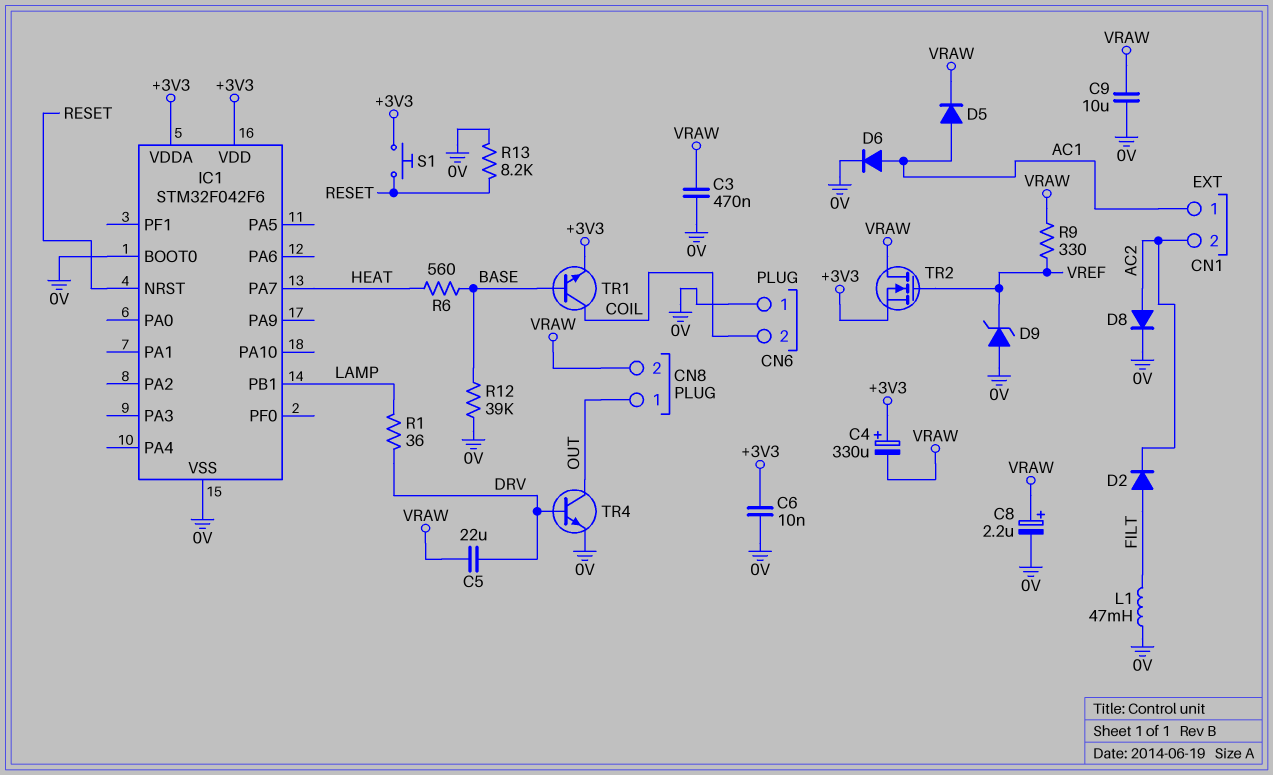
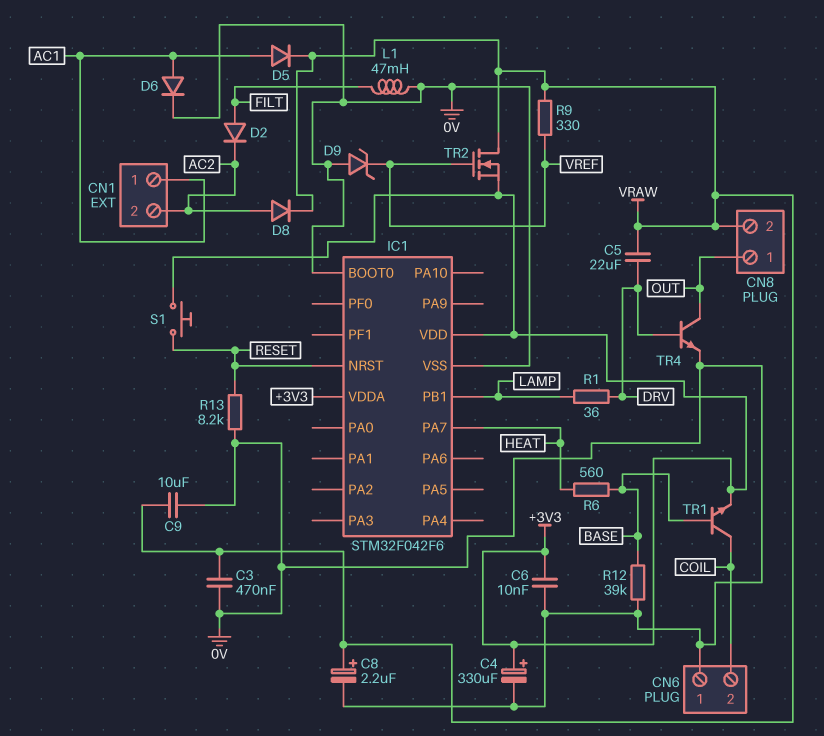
C4: 330uF (plus +3V3, minus VRAW) -> 330uF (plus +3V3, minus 0V)
D8: diode (A AC2, K 0V) -> diode (A AC2, K VRAW)

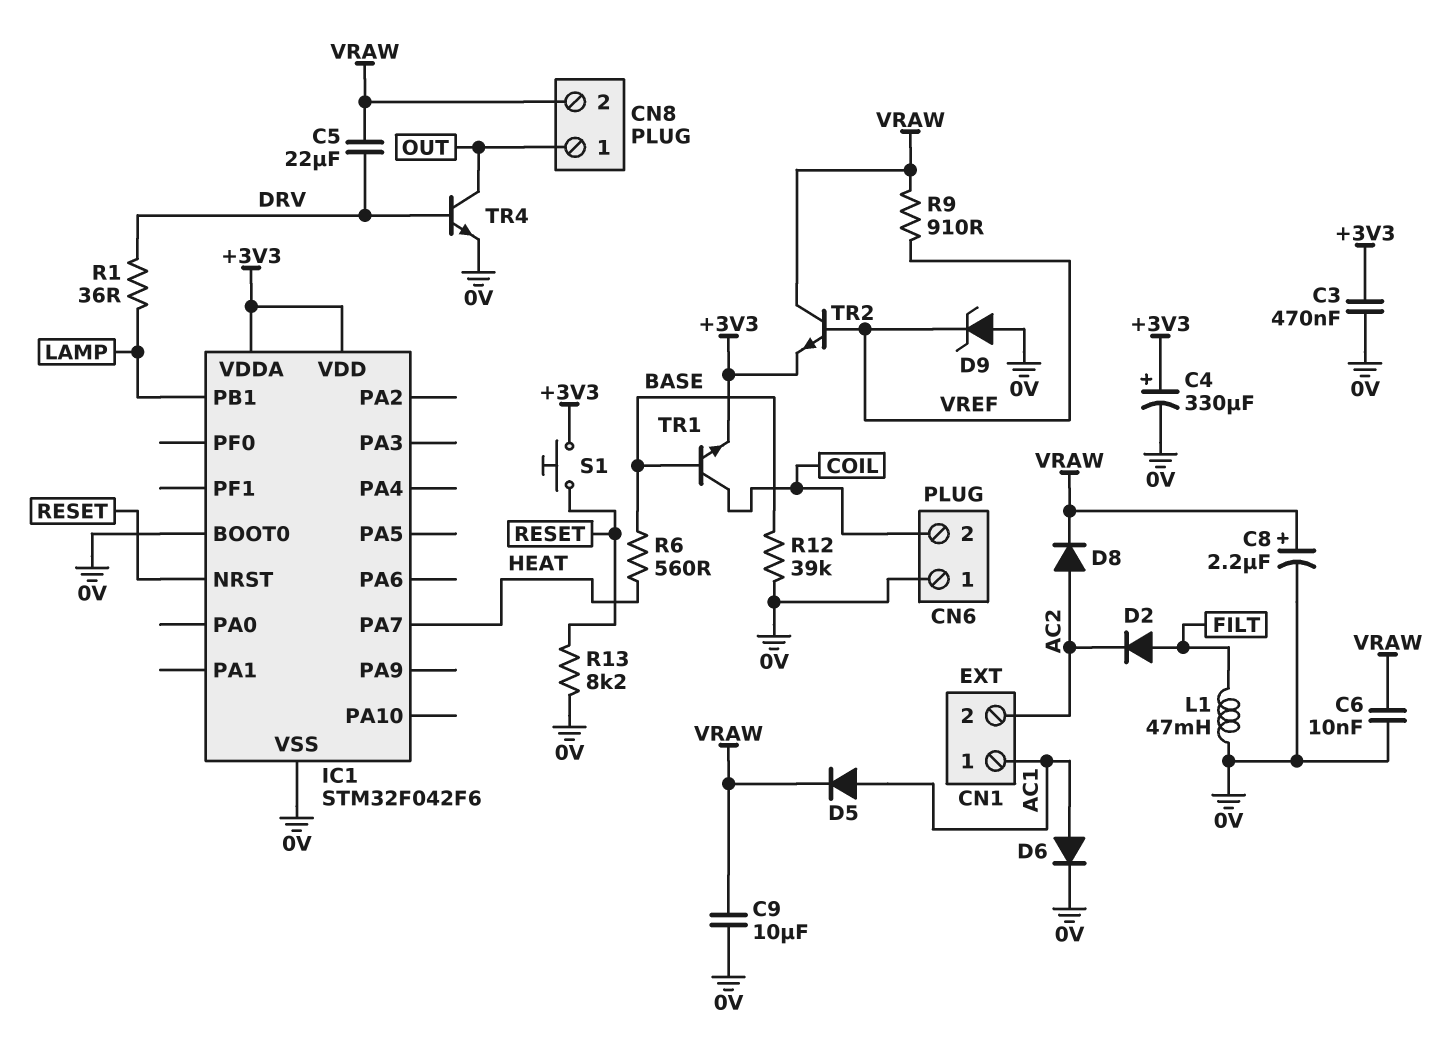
C3: 470nF (0V, VRAW) -> 470nF (+3V3, 0V)
C6: 10nF (+3V3, 0V) -> 10nF (0V, VRAW)
R9: 330 (VRAW, VREF) -> 910 (VRAW, VREF)
TR2: NMOS (G VREF, D VRAW, S +3V3) -> NPN (B VREF, C VRAW, E +3V3)

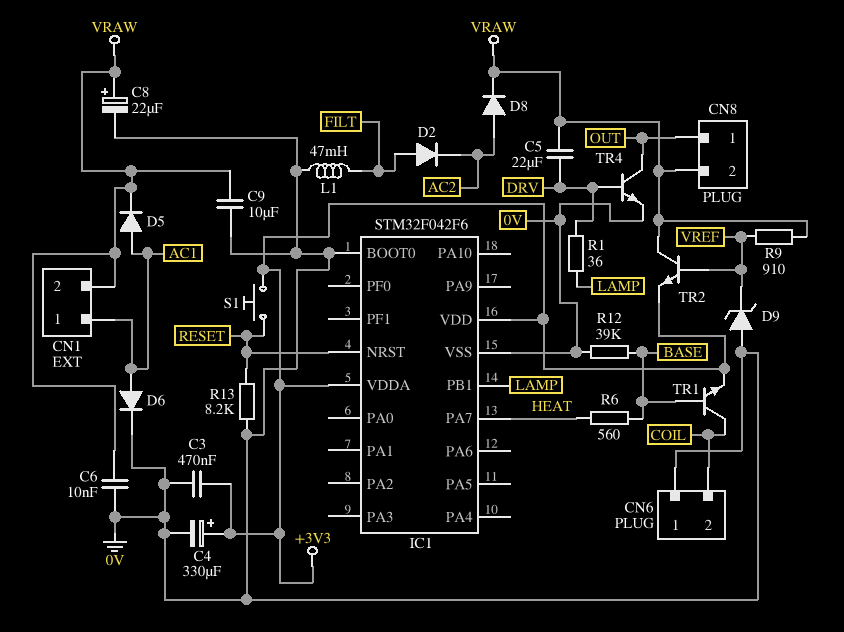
C8: 2.2uF (plus VRAW, minus 0V) -> 22uF (plus VRAW, minus 0V)
CN1 pin 2: AC2 -> VRAW

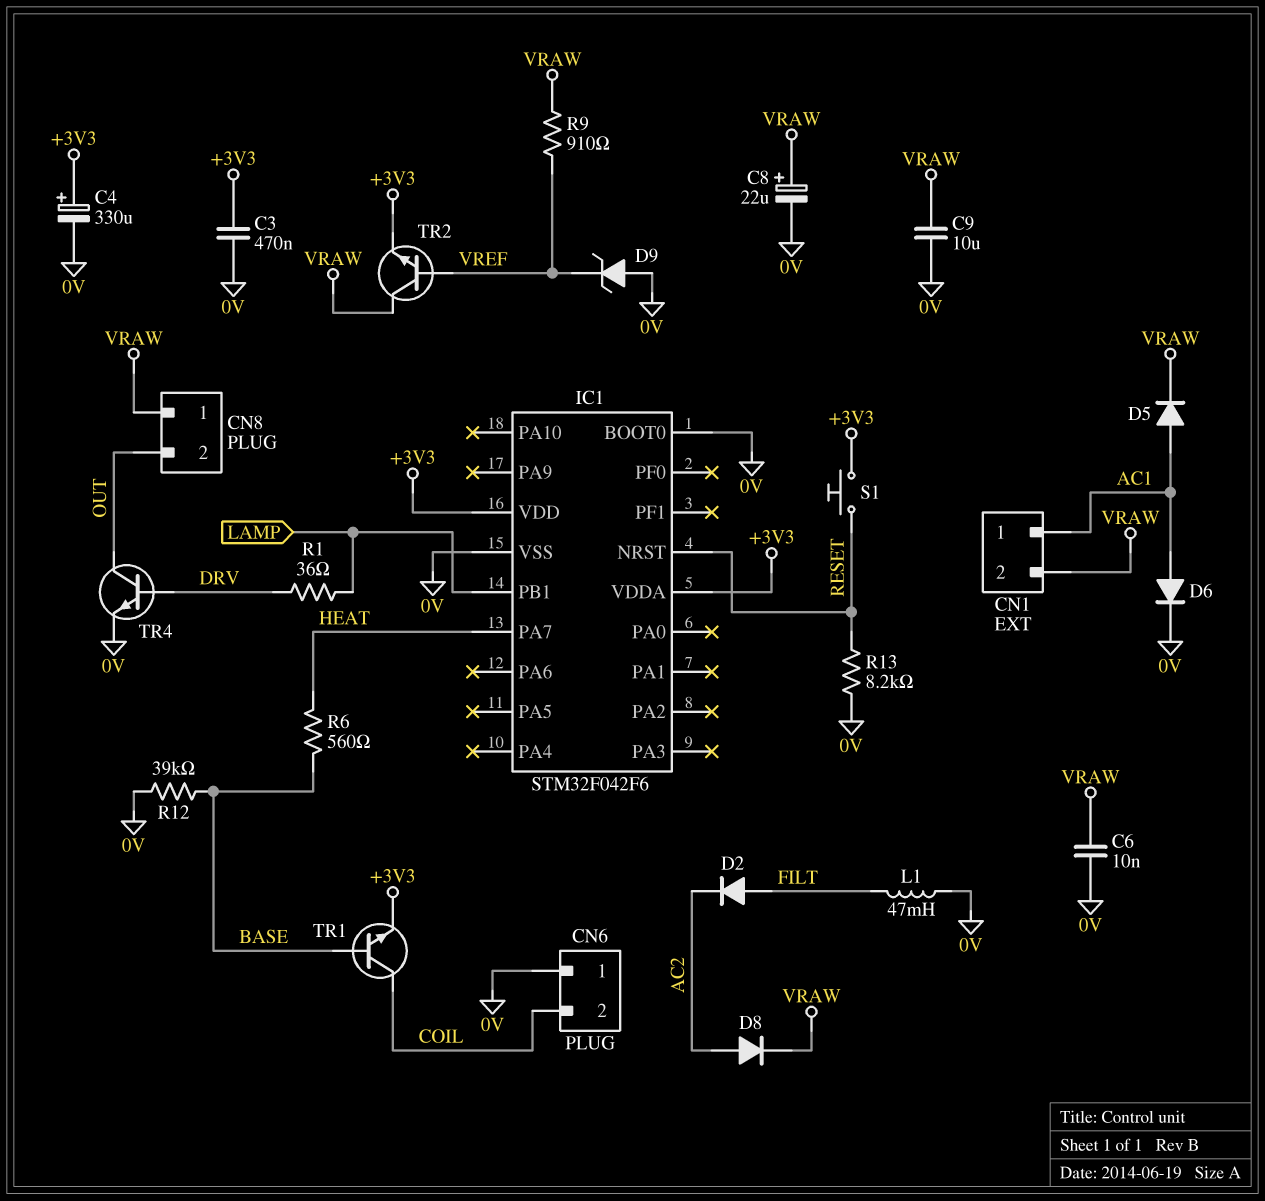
C5: 22uF (DRV, VRAW) -> none
CN8 pin 1: OUT -> VRAW
CN8 pin 2: VRAW -> OUT

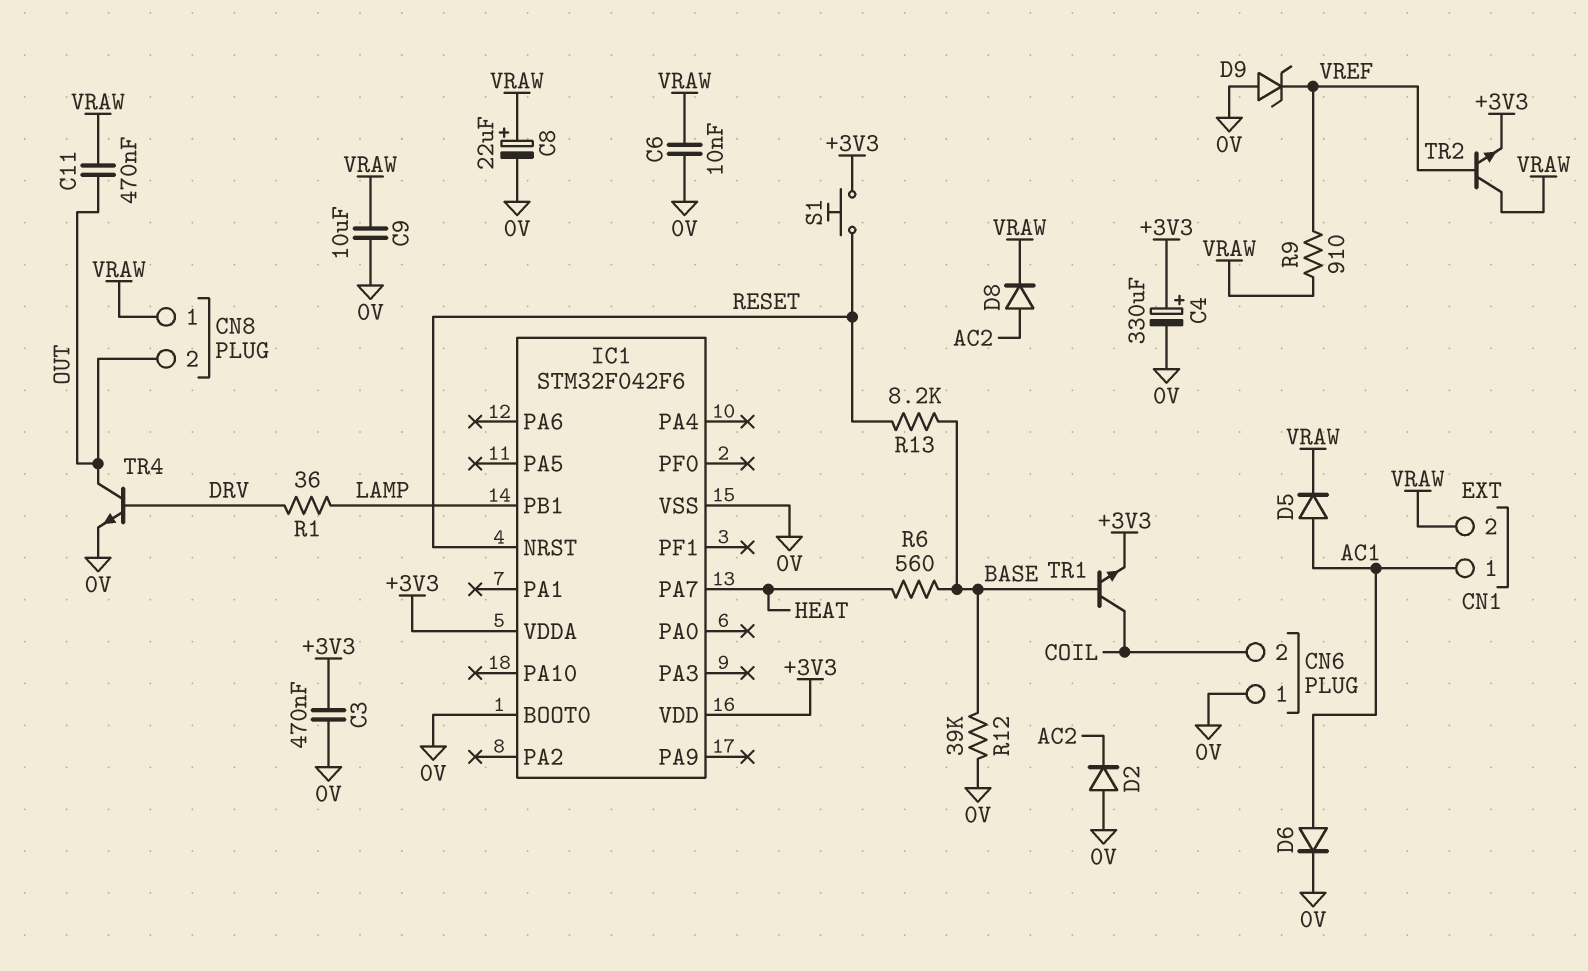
C11: none -> 470nF (OUT, VRAW)
D2: diode (A FILT, K AC2) -> diode (A 0V, K AC2)
L1: 47mH (0V, FILT) -> none
R13: 8.2k (0V, RESET) -> 8.2k (BASE, RESET)

